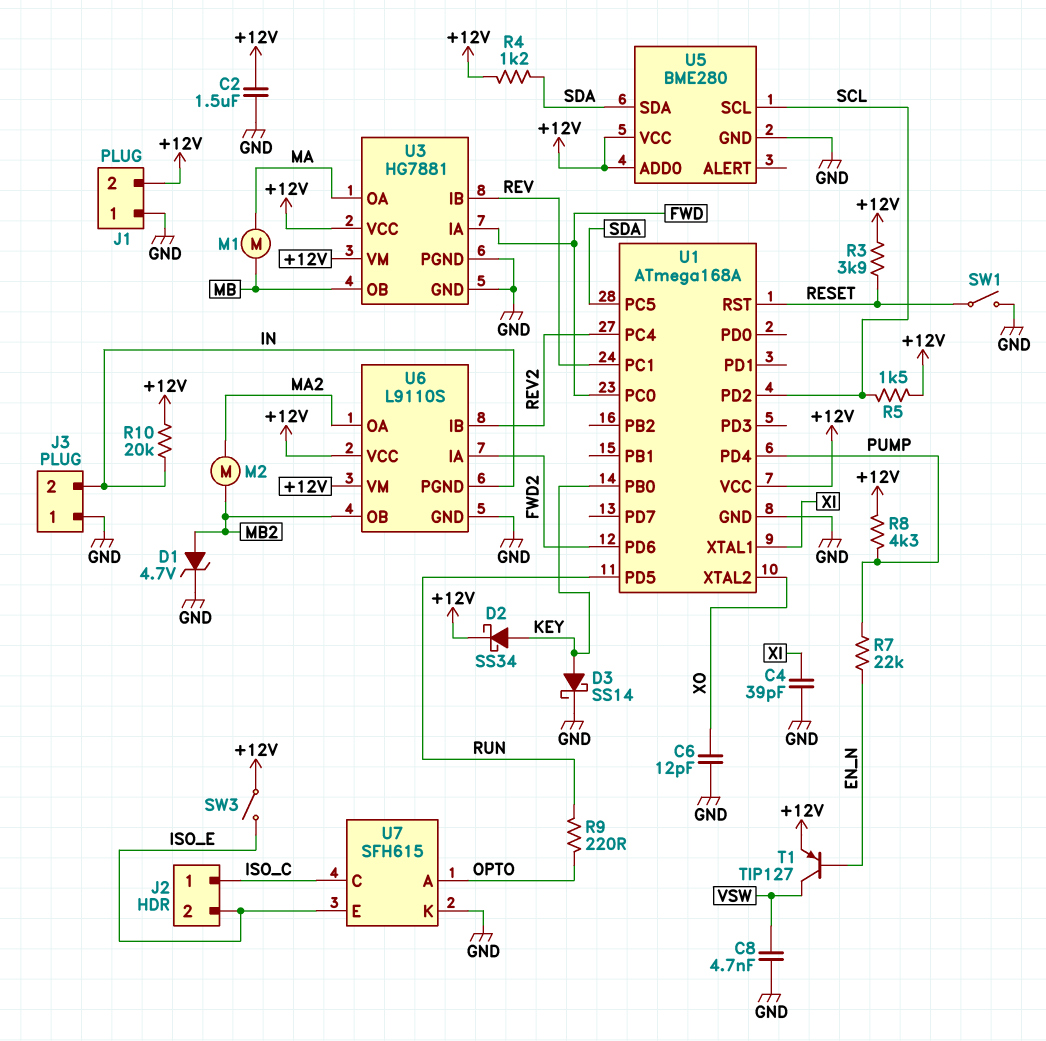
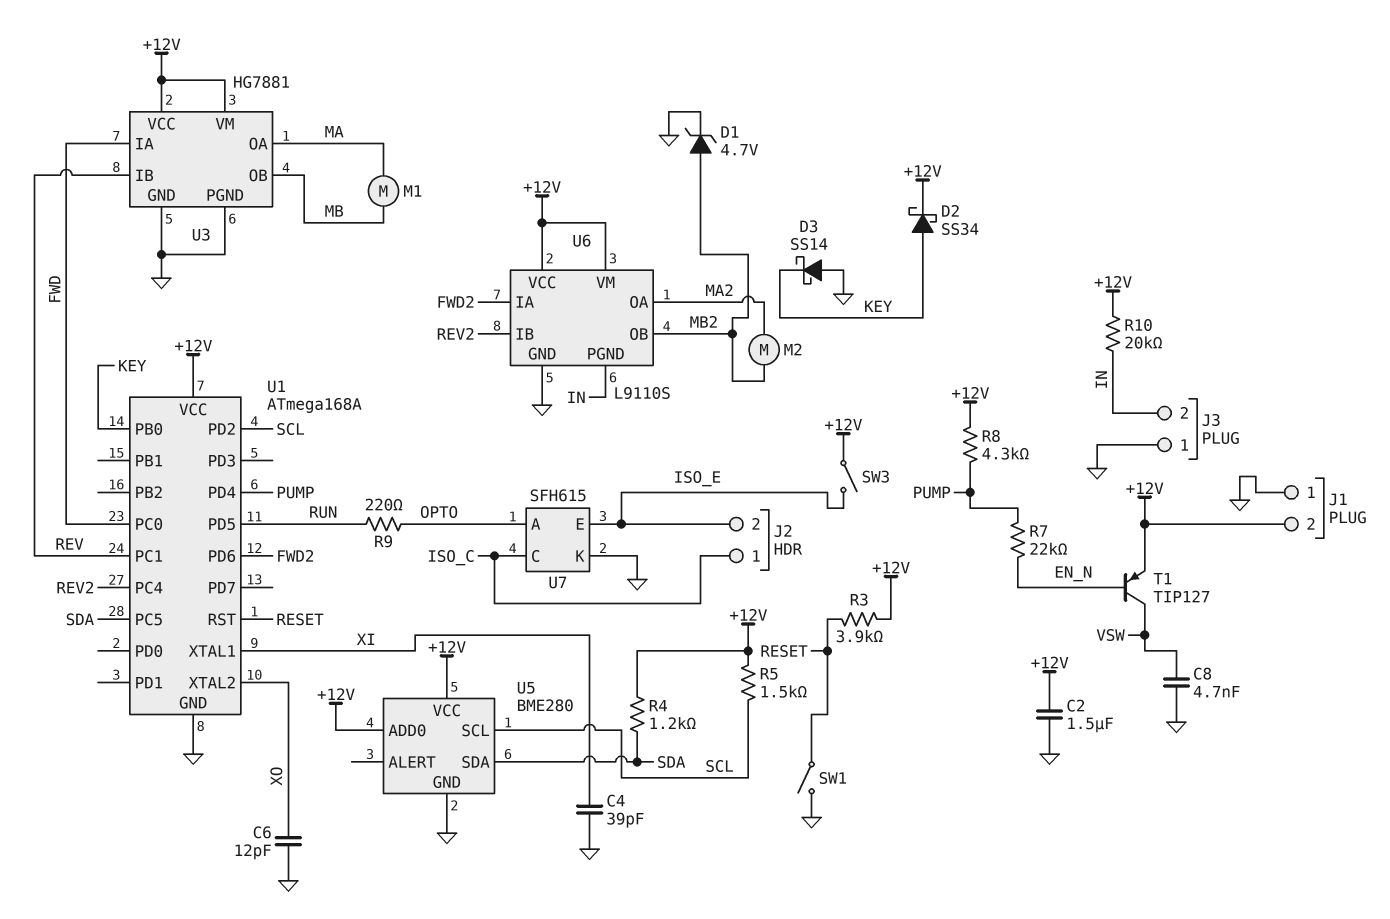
D3: schottky SS14 (A KEY, K GND) -> schottky SS14 (A GND, K KEY)

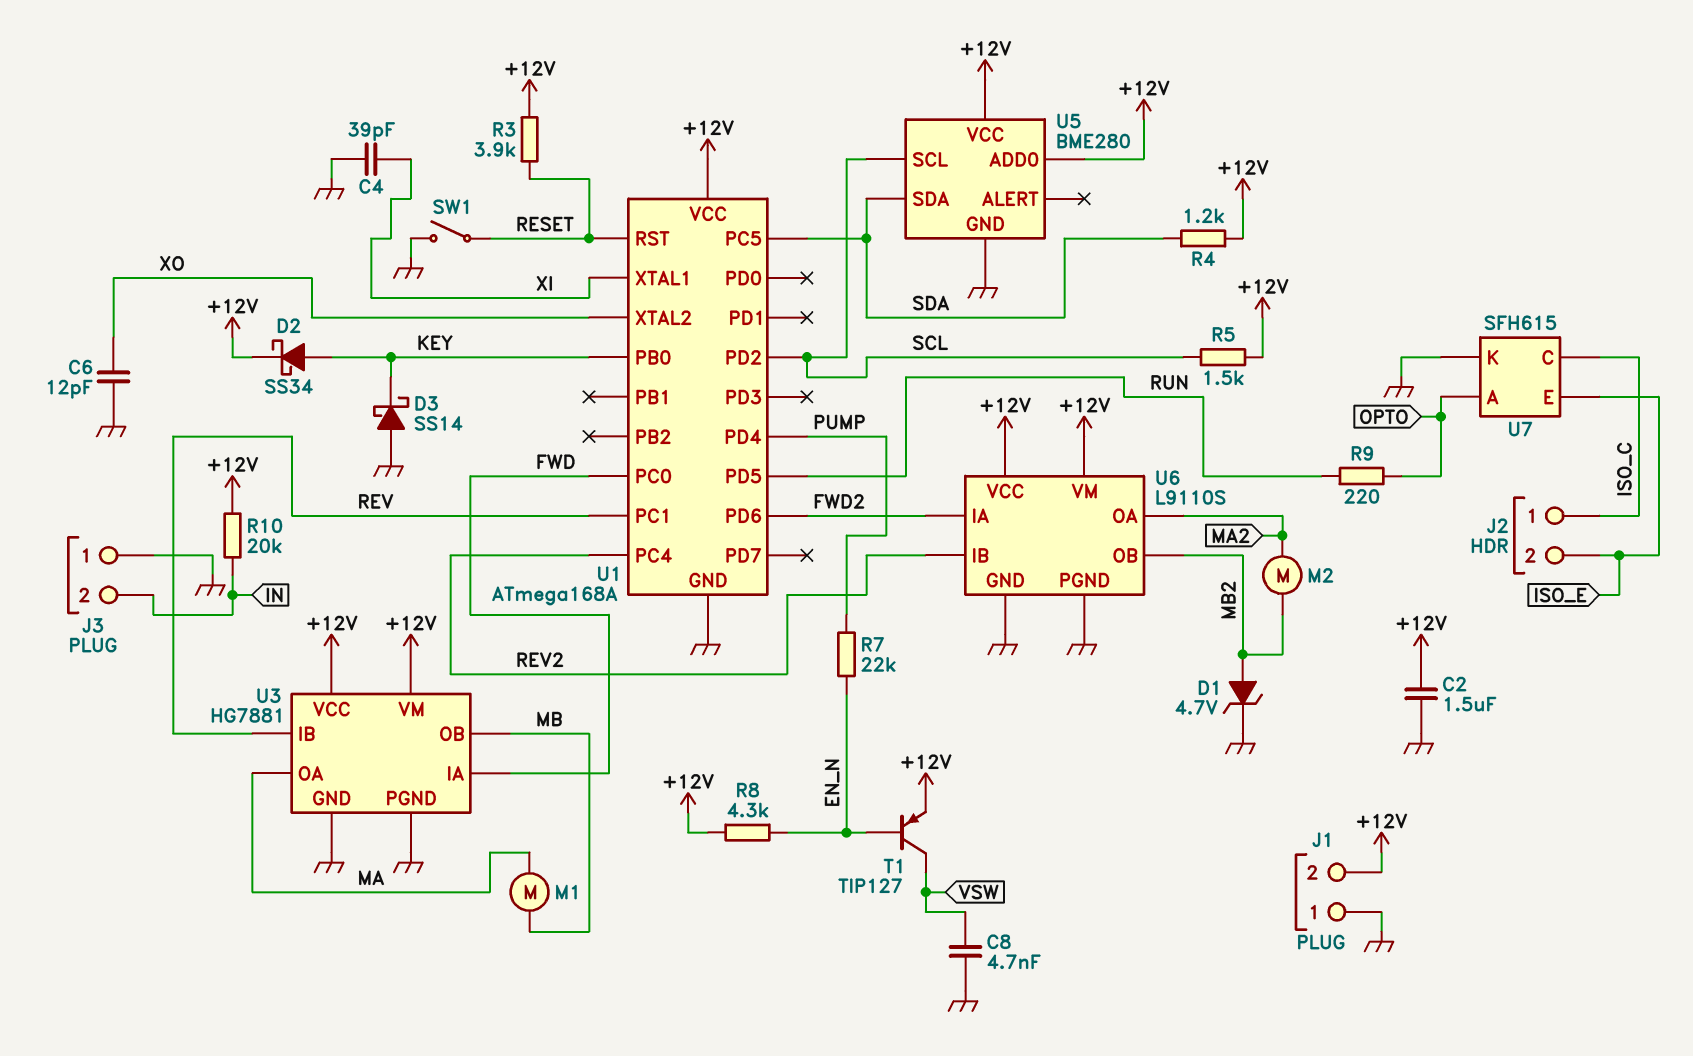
R8: 4.3k (+12V, PUMP) -> 4.3k (+12V, EN_N)
SW3: switch (+12V, ISO_E) -> none
U6 pin PGND: IN -> GND

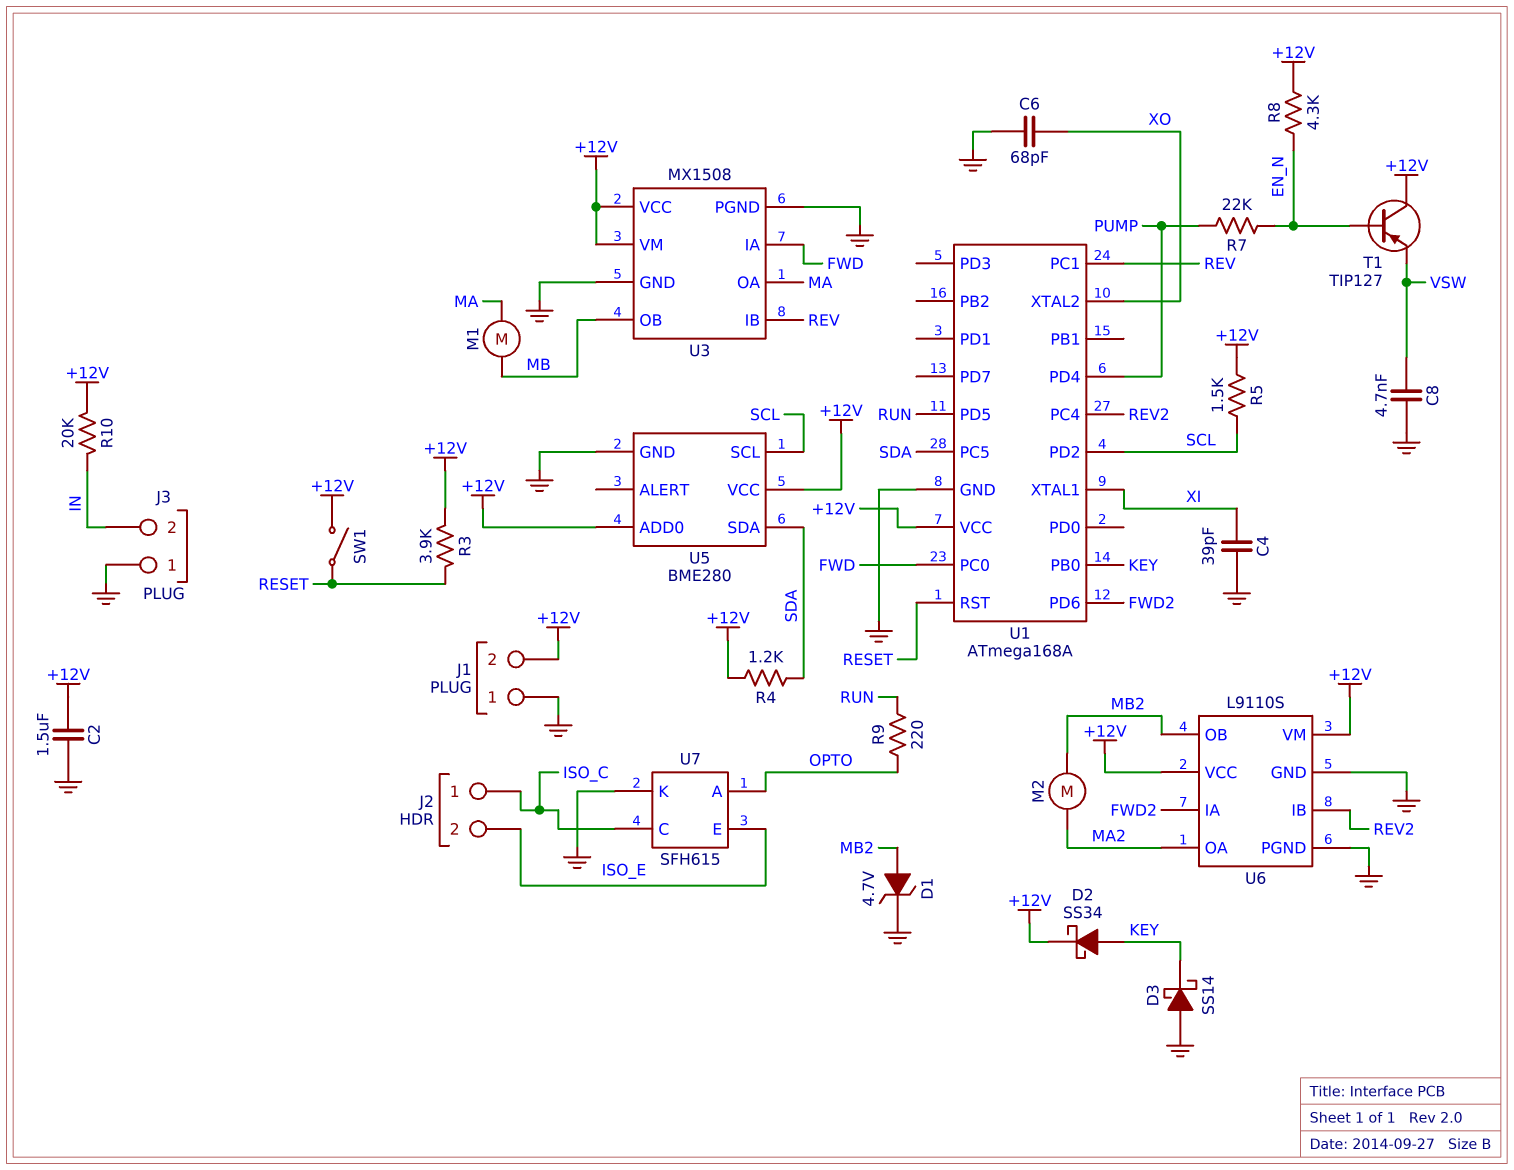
C6: 12pF (GND, XO) -> 68pF (GND, XO)
SW1: switch (GND, RESET) -> switch (+12V, RESET)
T1: PNP TIP127 (B EN_N, C VSW, E +12V) -> PNP TIP127 (B EN_N, C +12V, E VSW)
U3: HG7881 -> MX1508

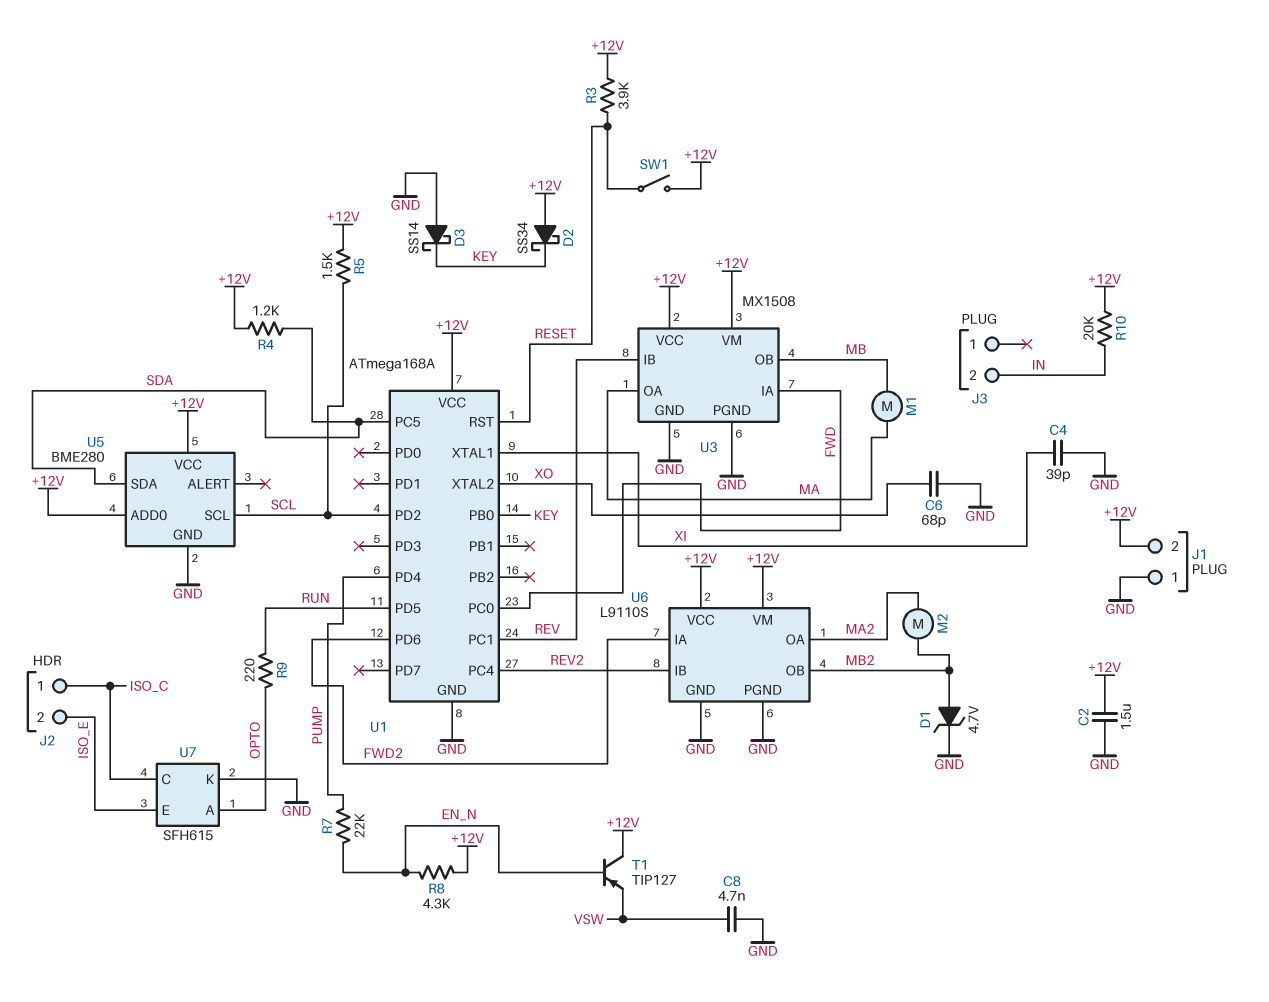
D2: schottky SS34 (A KEY, K +12V) -> schottky SS34 (A +12V, K KEY)
J3 pin 1: GND -> none

